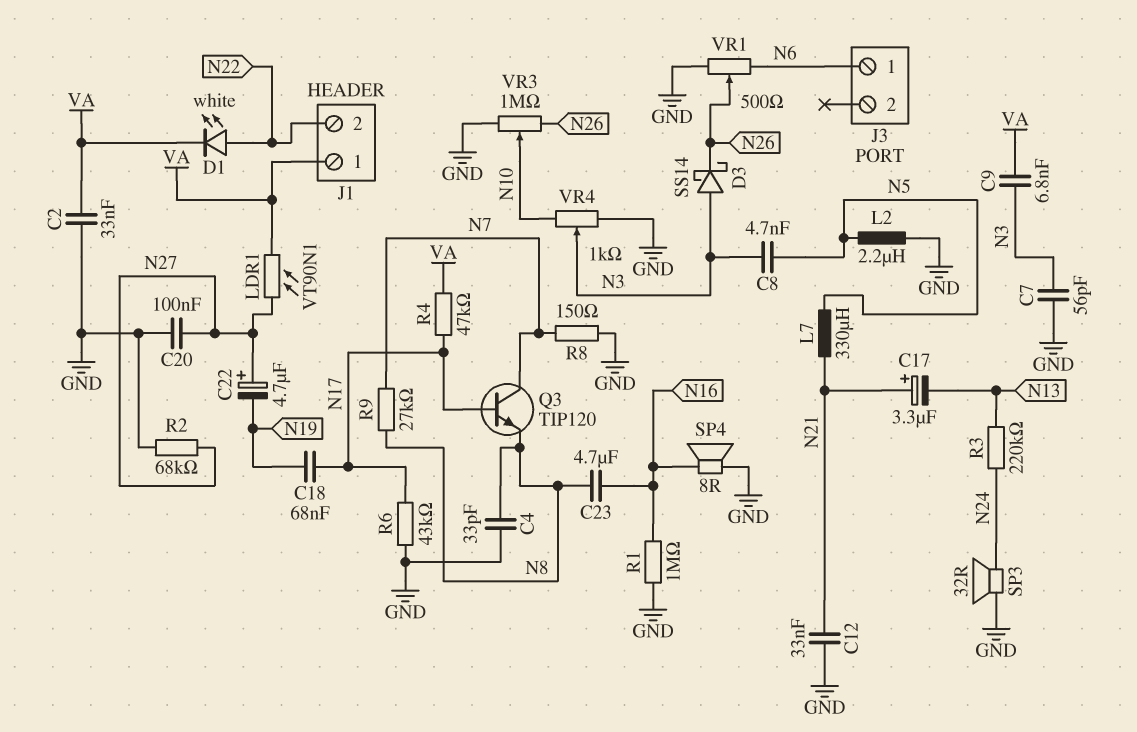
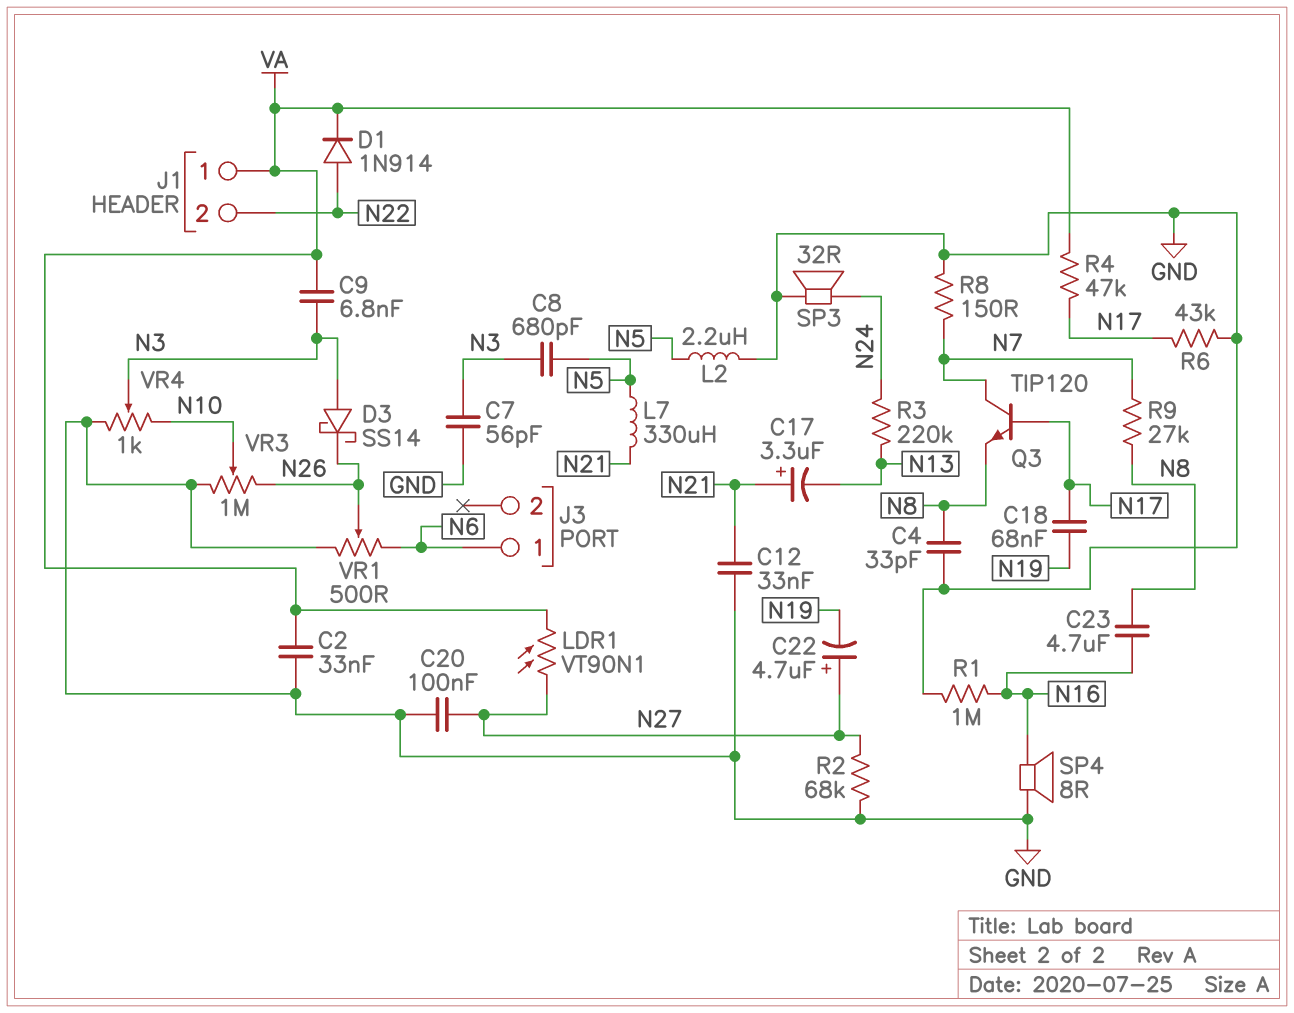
C8: 4.7nF (N3, N5) -> 680pF (N3, N5)
D1: LED white (A N22, K VA) -> diode 1N914 (A N22, K VA)

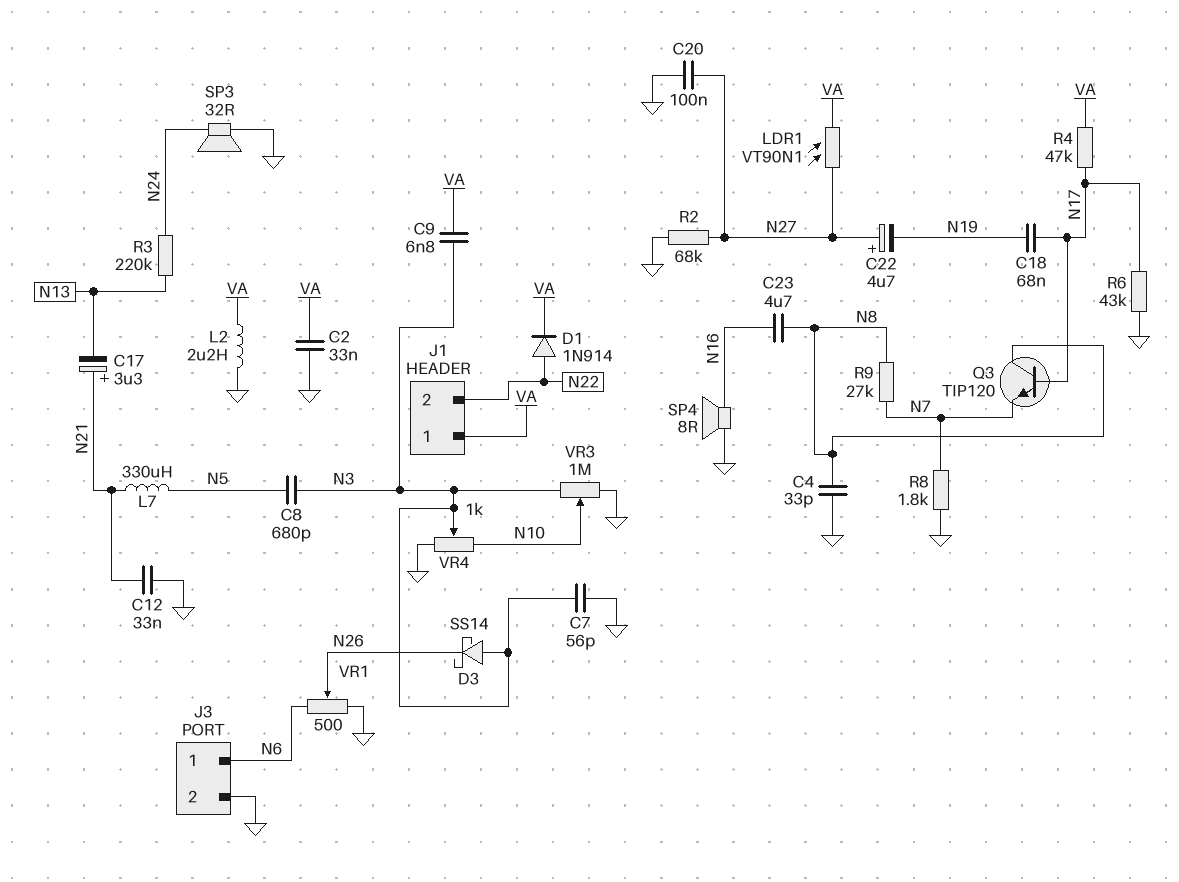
J3 pin 2: none -> GND
L2: 2.2uH (GND, N5) -> 2.2uH (GND, VA)
Q3: NPN TIP120 (B N17, C N7, E N8) -> NPN TIP120 (B N17, C N8, E N7)
R1: 1M (GND, N16) -> none
R8: 150 (GND, N7) -> 1.8k (GND, N7)
VR3: 1M (GND, N26, wiper N10) -> 1M (GND, N3, wiper N10)

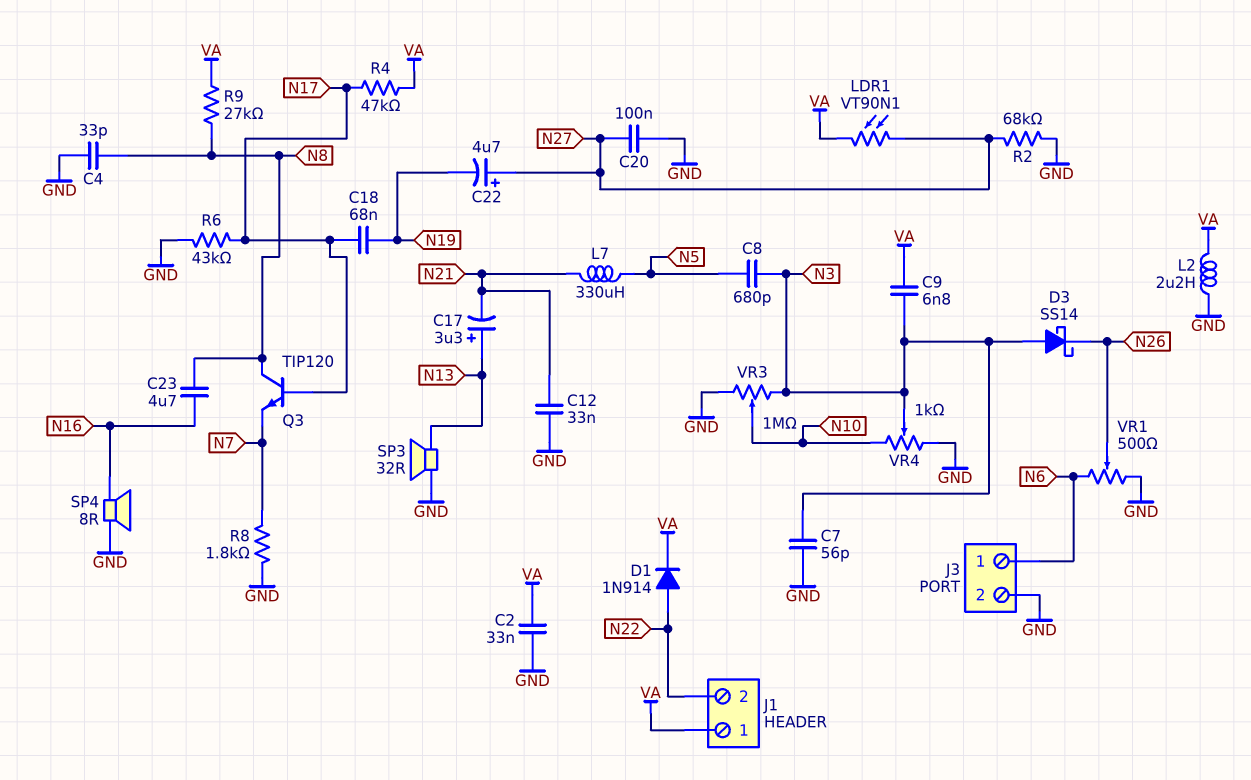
C17: 3.3uF (plus N21, minus N13) -> 3.3uF (plus N13, minus N21)
R3: 220k (N13, N24) -> none
R9: 27k (N7, N8) -> 27k (N8, VA)
SP3: speaker 32R (GND, N24) -> speaker 32R (GND, N13)

